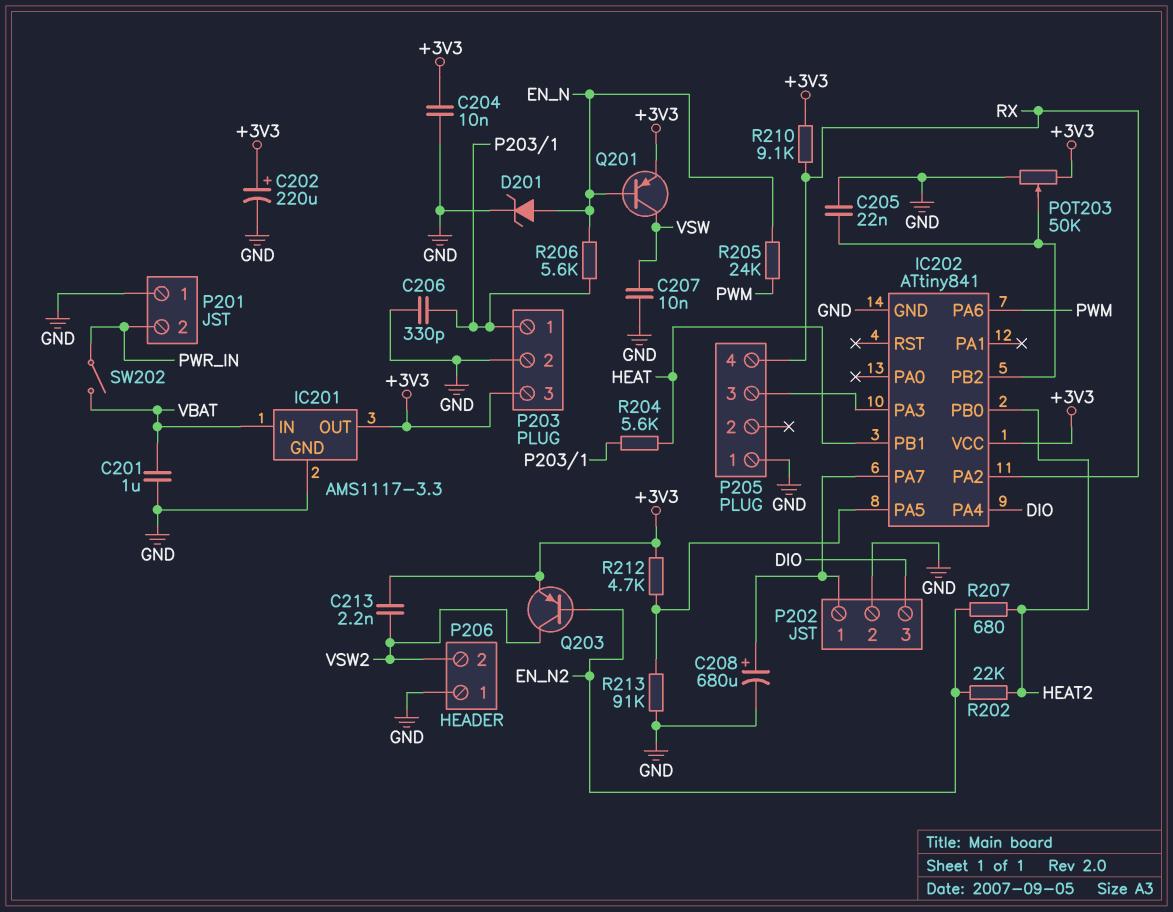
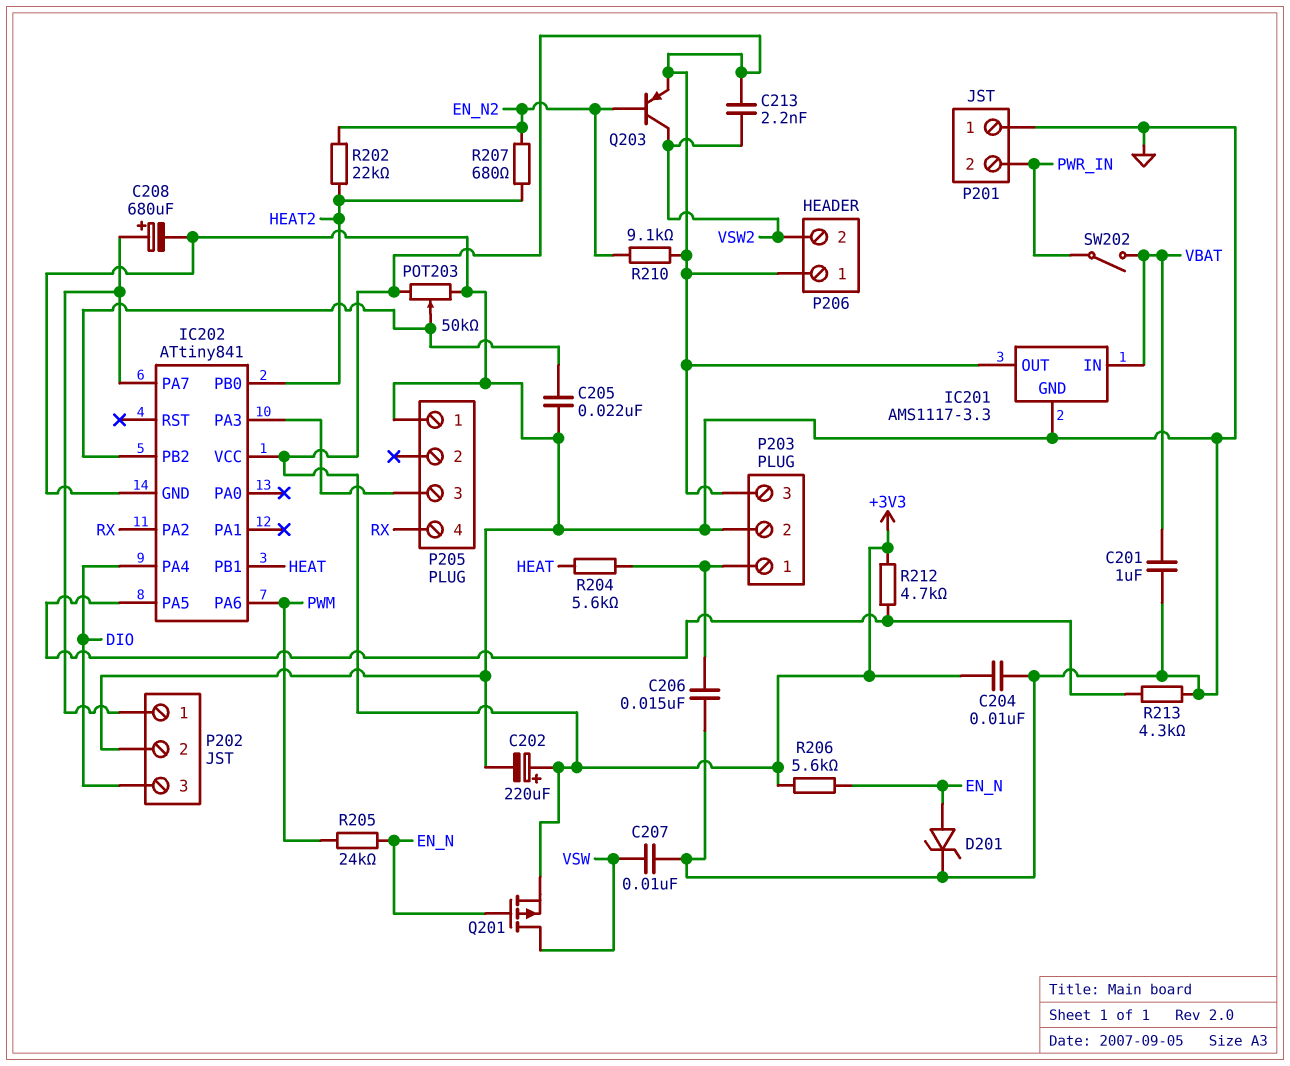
C206: 330pF (GND, P203/1) -> 15nF (GND, P203/1)
P206 pin 1: GND -> +3V3
Q201: PNP (B EN_N, C VSW, E +3V3) -> PMOS (G EN_N, D VSW, S +3V3)
R206: 5.6k (EN_N, P203/1) -> 5.6k (+3V3, EN_N)
R210: 9.1k (+3V3, RX) -> 9.1k (+3V3, EN_N2)
R213: 91k (GND, IC202/PA5) -> 4.3k (GND, IC202/PA5)

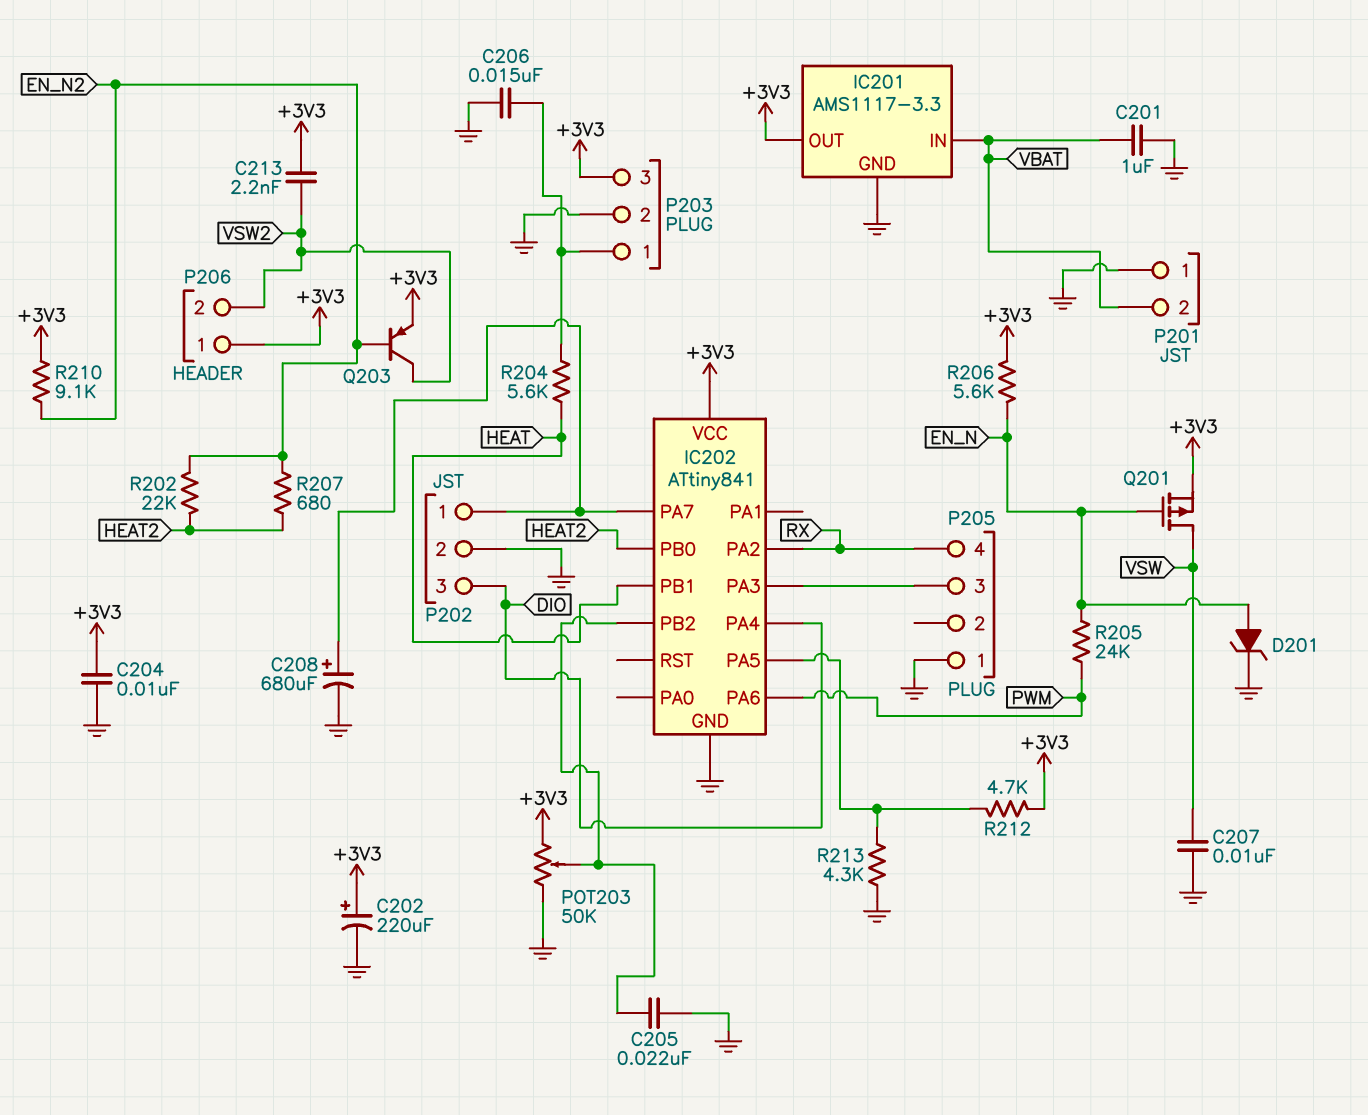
P201 pin 2: PWR_IN -> VBAT
SW202: switch (PWR_IN, VBAT) -> none

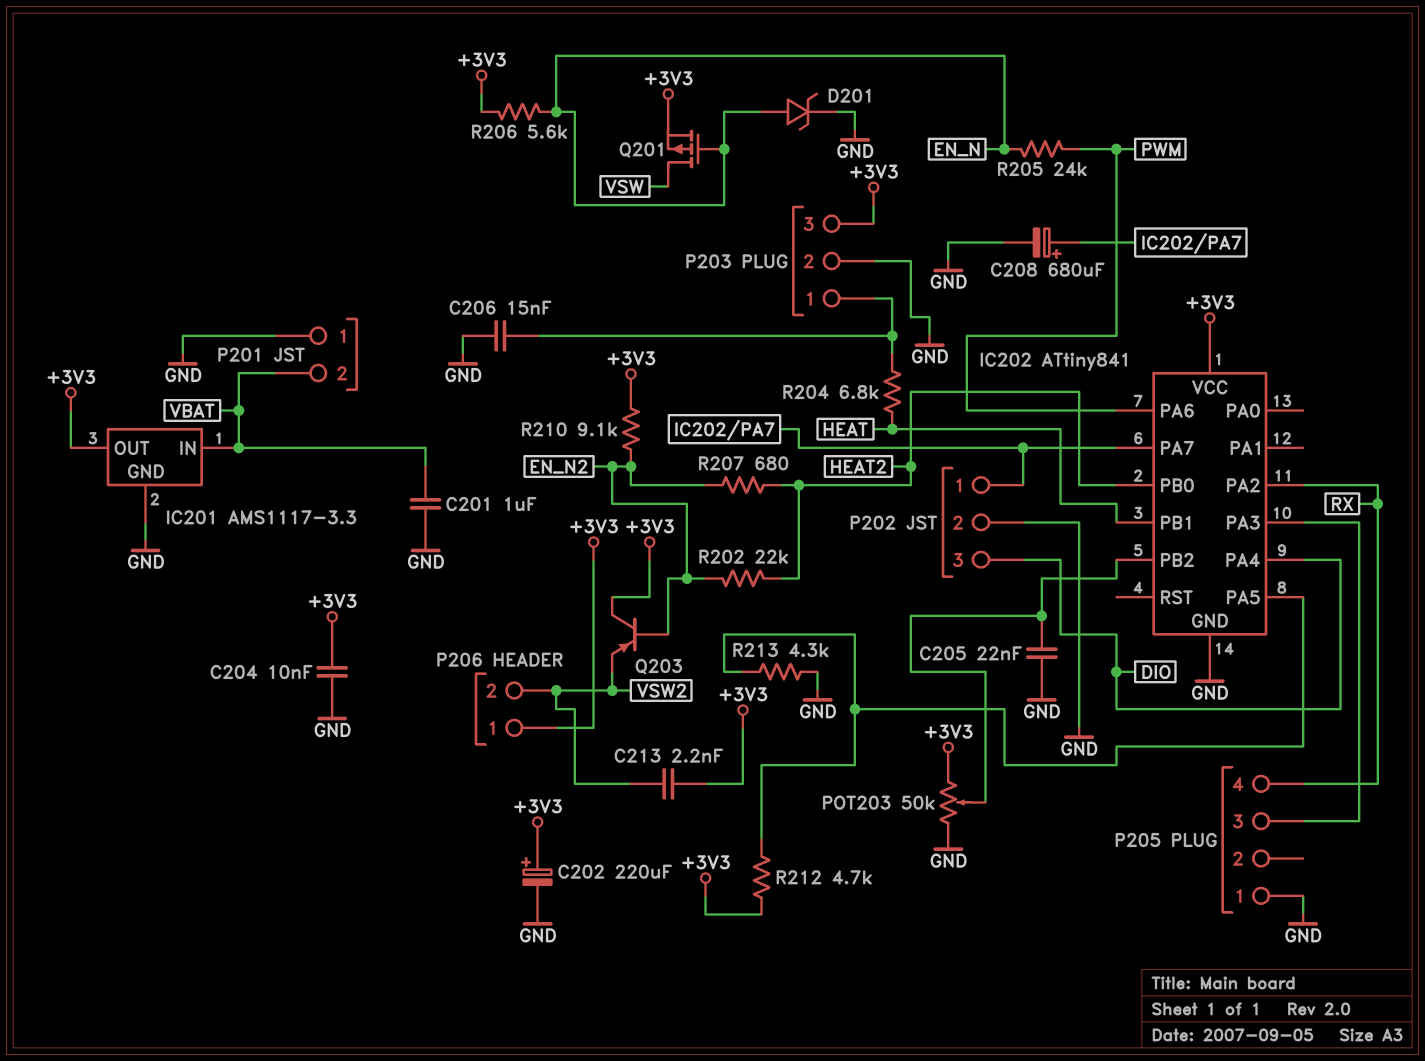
C207: 10nF (GND, VSW) -> none
Q203: PNP (B EN_N2, C VSW2, E +3V3) -> PNP (B EN_N2, C +3V3, E VSW2)
R204: 5.6k (HEAT, P203/1) -> 6.8k (HEAT, P203/1)

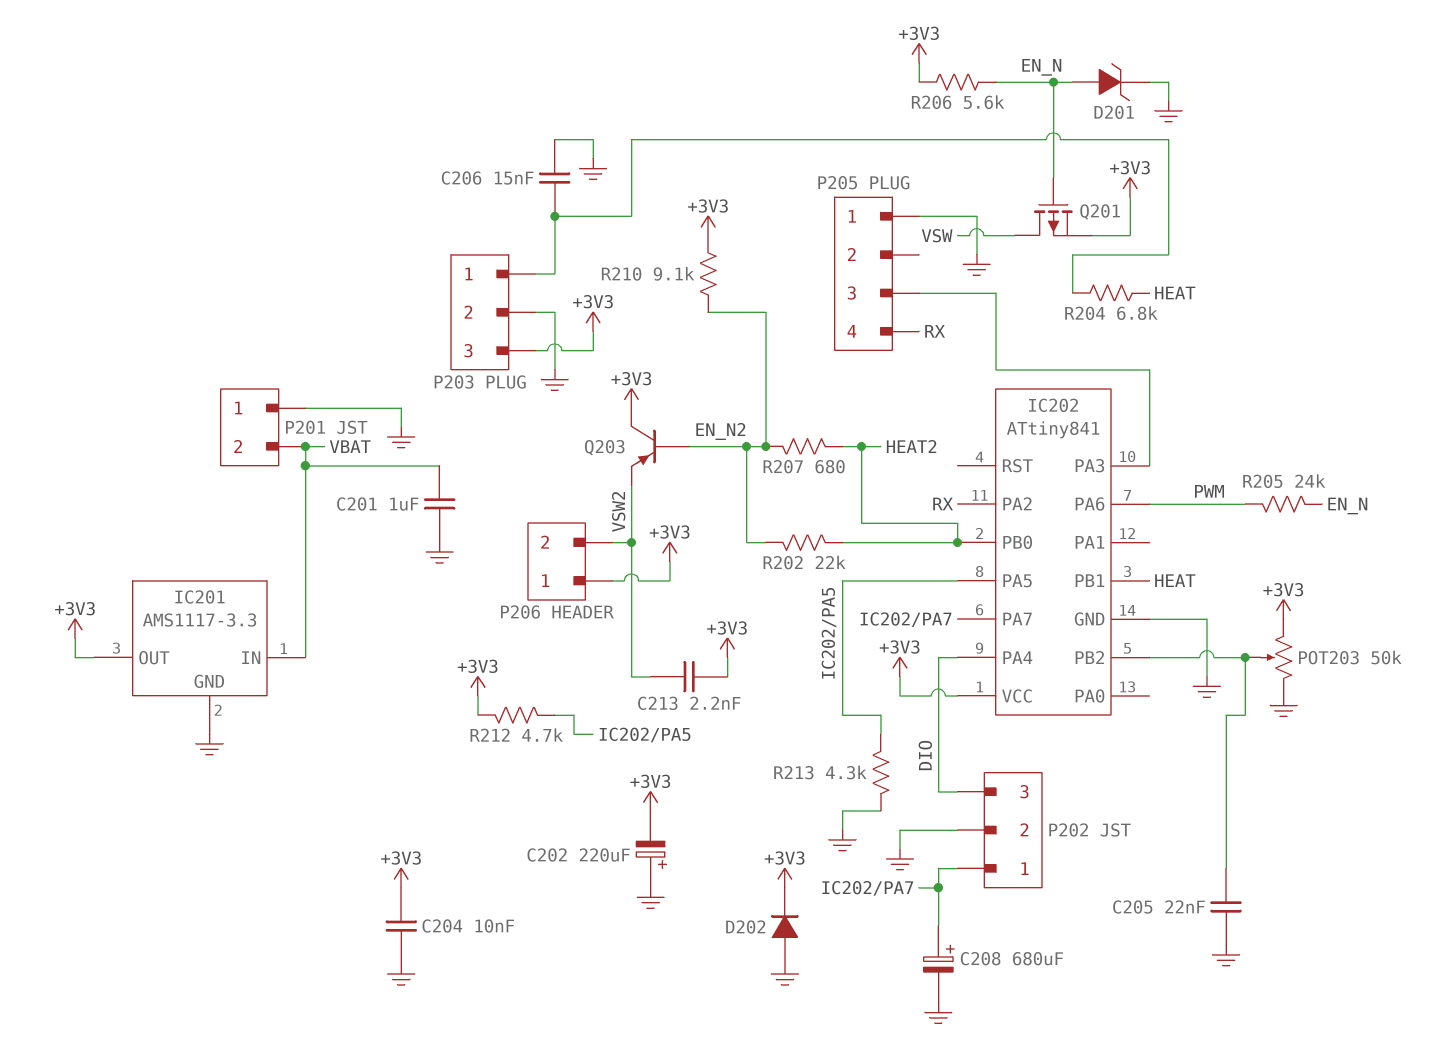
C202: 220uF (plus +3V3, minus GND) -> 220uF (plus GND, minus +3V3)
D202: none -> diode (A GND, K +3V3)

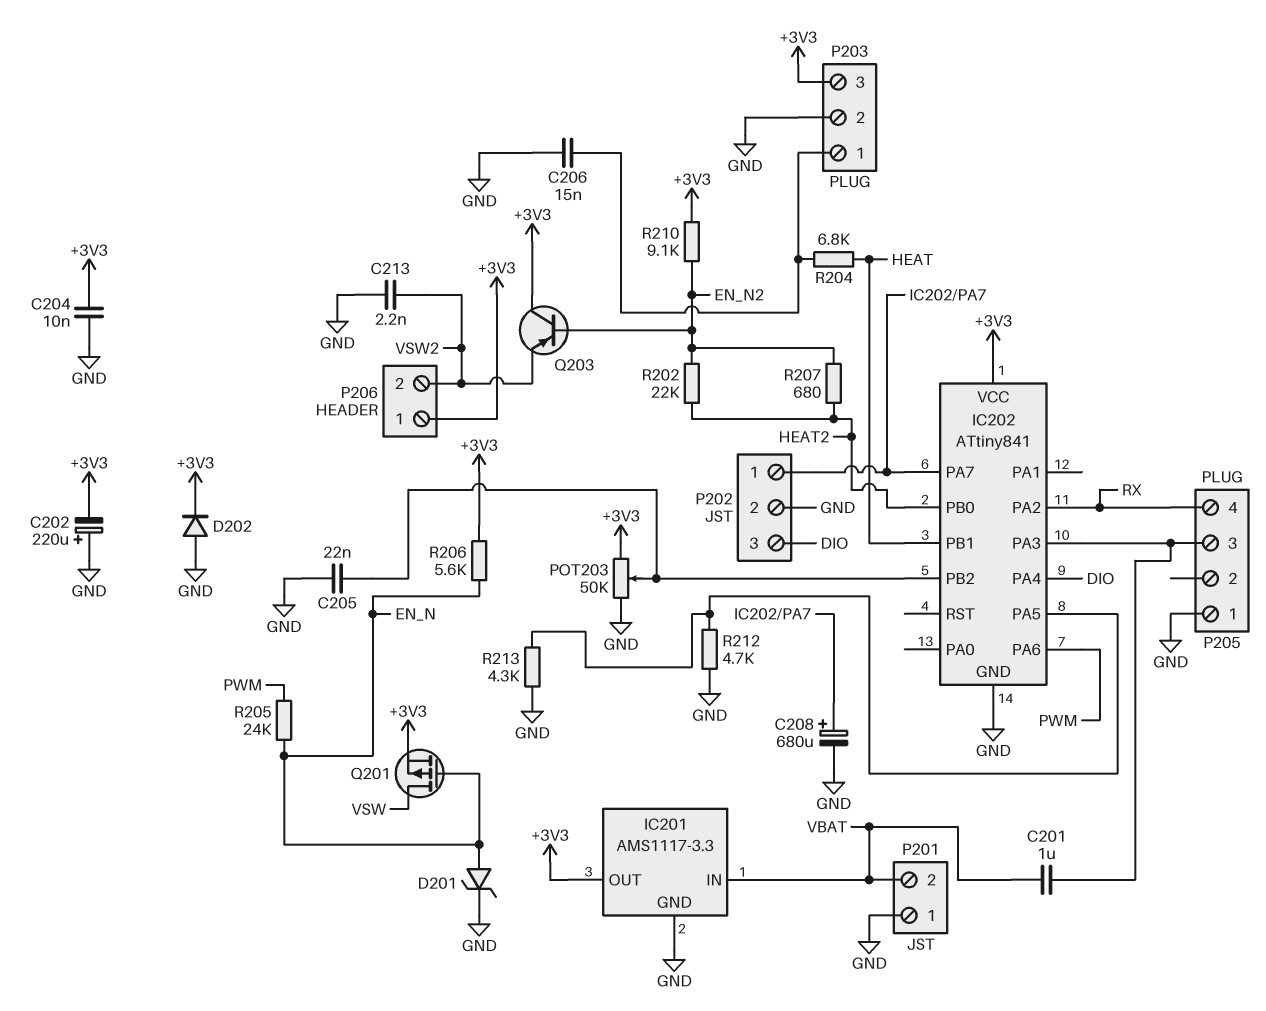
C201: 1uF (GND, VBAT) -> 1uF (IC202/PA3, VBAT)
C213: 2.2nF (+3V3, VSW2) -> 2.2nF (GND, VSW2)
R212: 4.7k (+3V3, IC202/PA5) -> 4.7k (GND, IC202/PA5)

